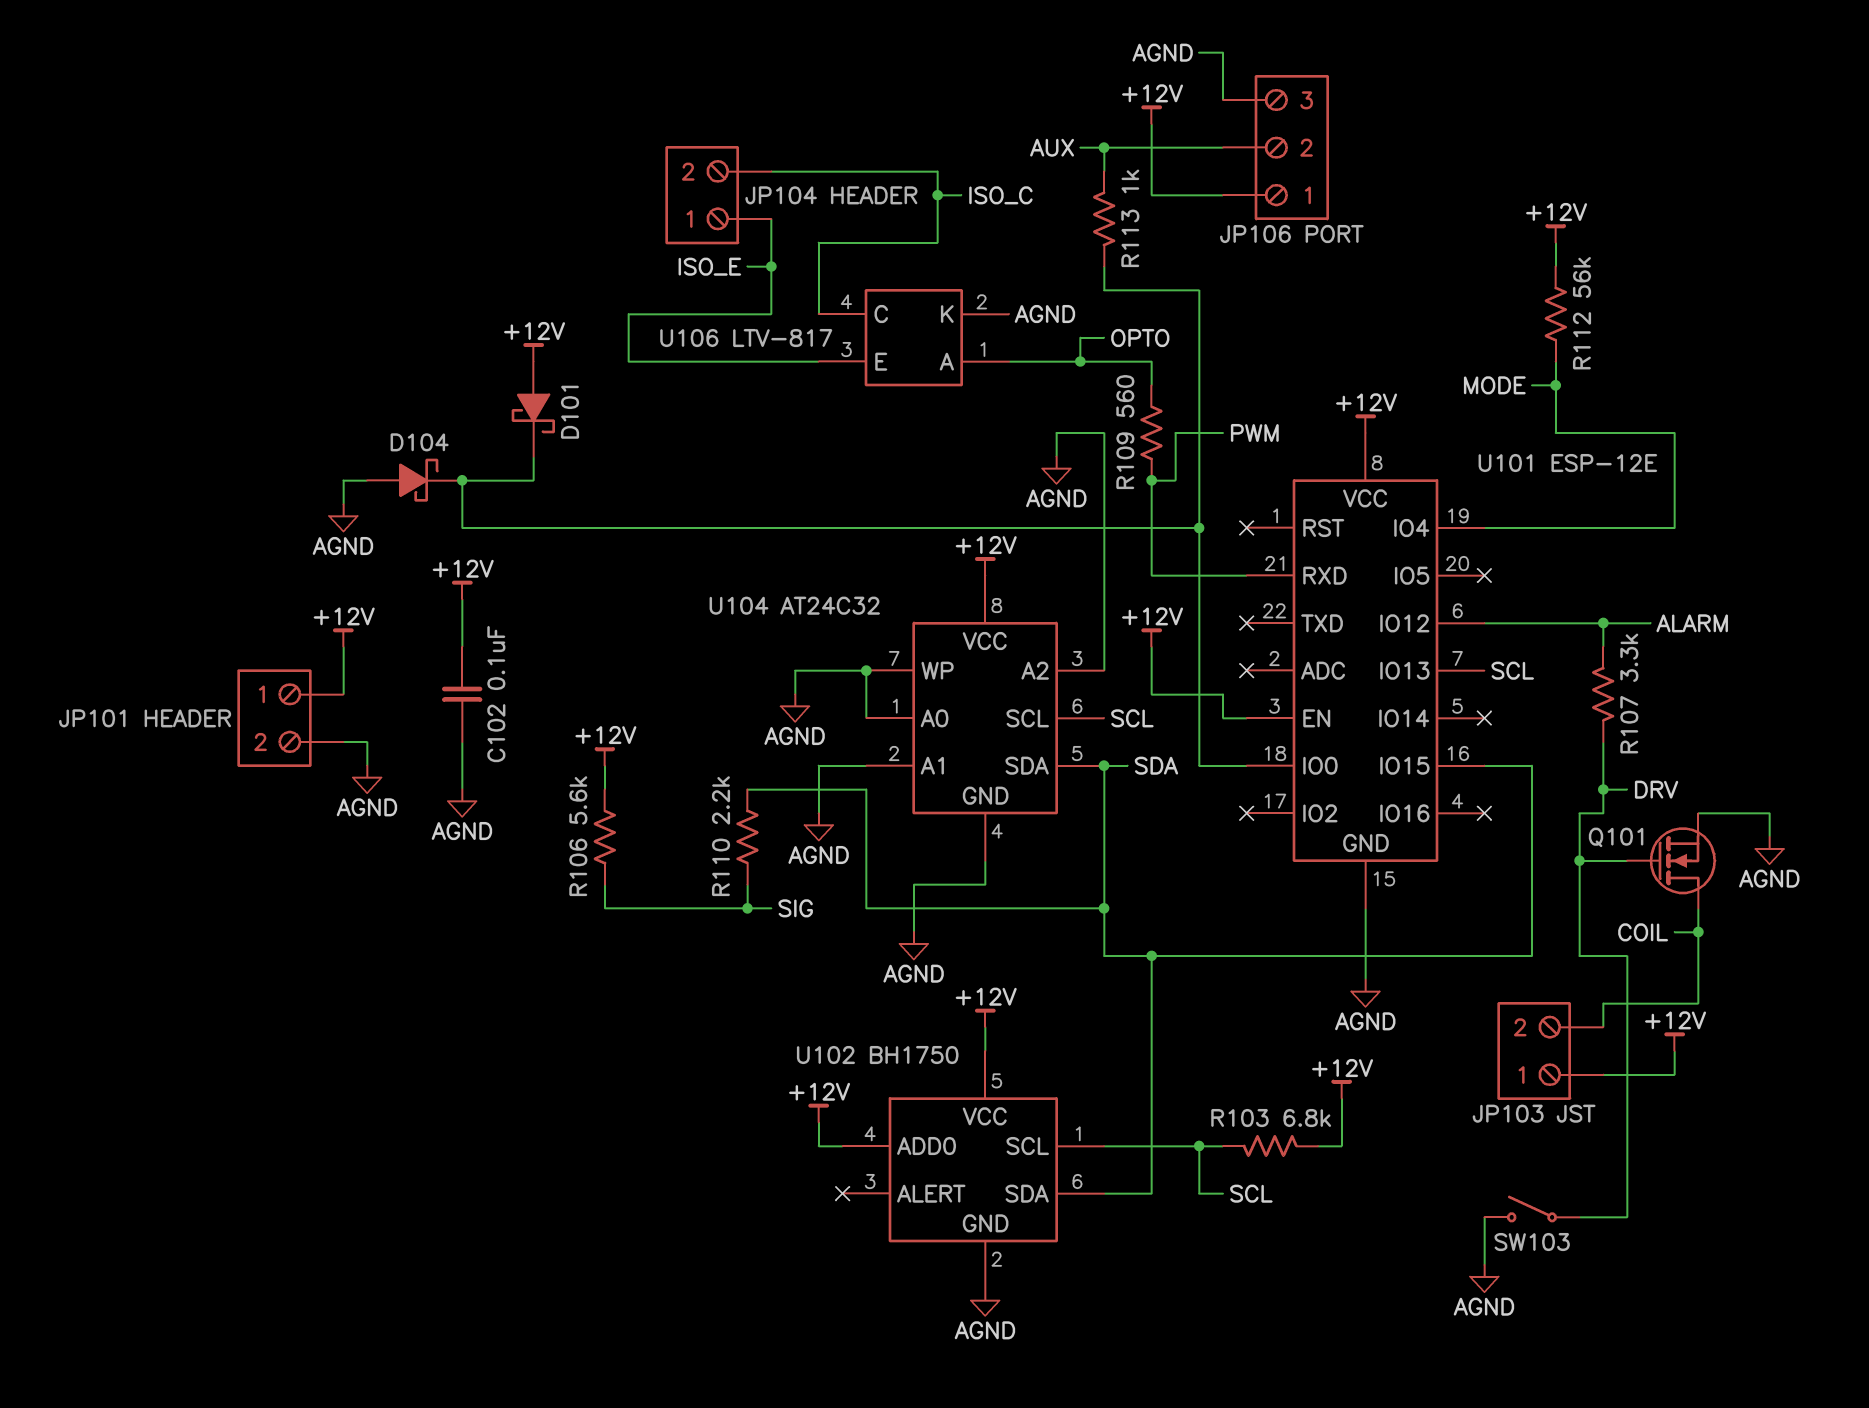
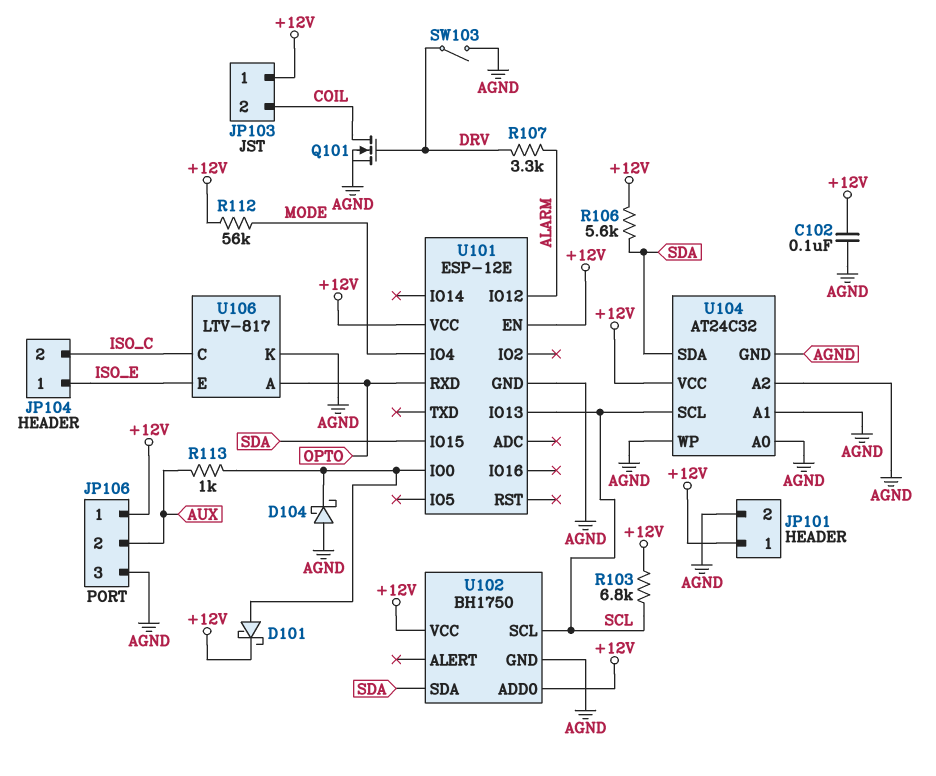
D101: schottky (A +12V, K U101/IO0) -> schottky (A U101/IO0, K +12V)
R106: 5.6k (+12V, SIG) -> 5.6k (+12V, SDA)
R109: 560 (OPTO, PWM) -> none
R110: 2.2k (SDA, SIG) -> none
U101 pin RXD: PWM -> OPTO

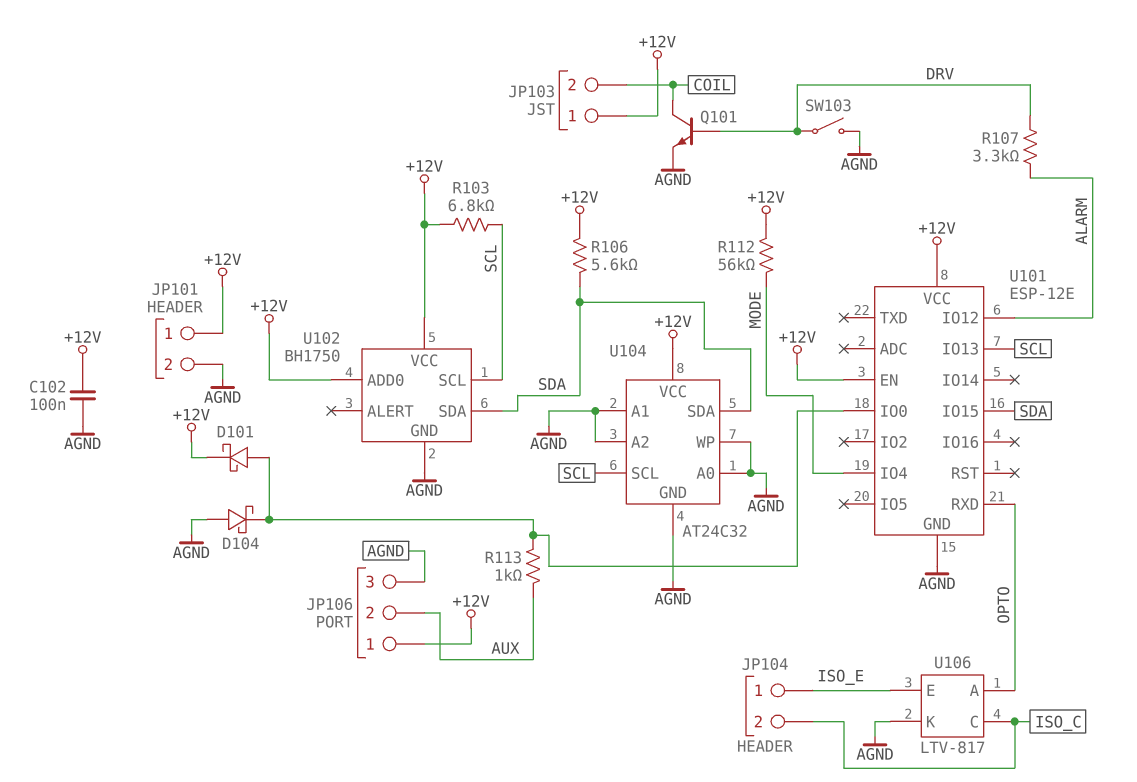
Q101: NMOS (G DRV, D COIL, S AGND) -> NPN (B DRV, C COIL, E AGND)

